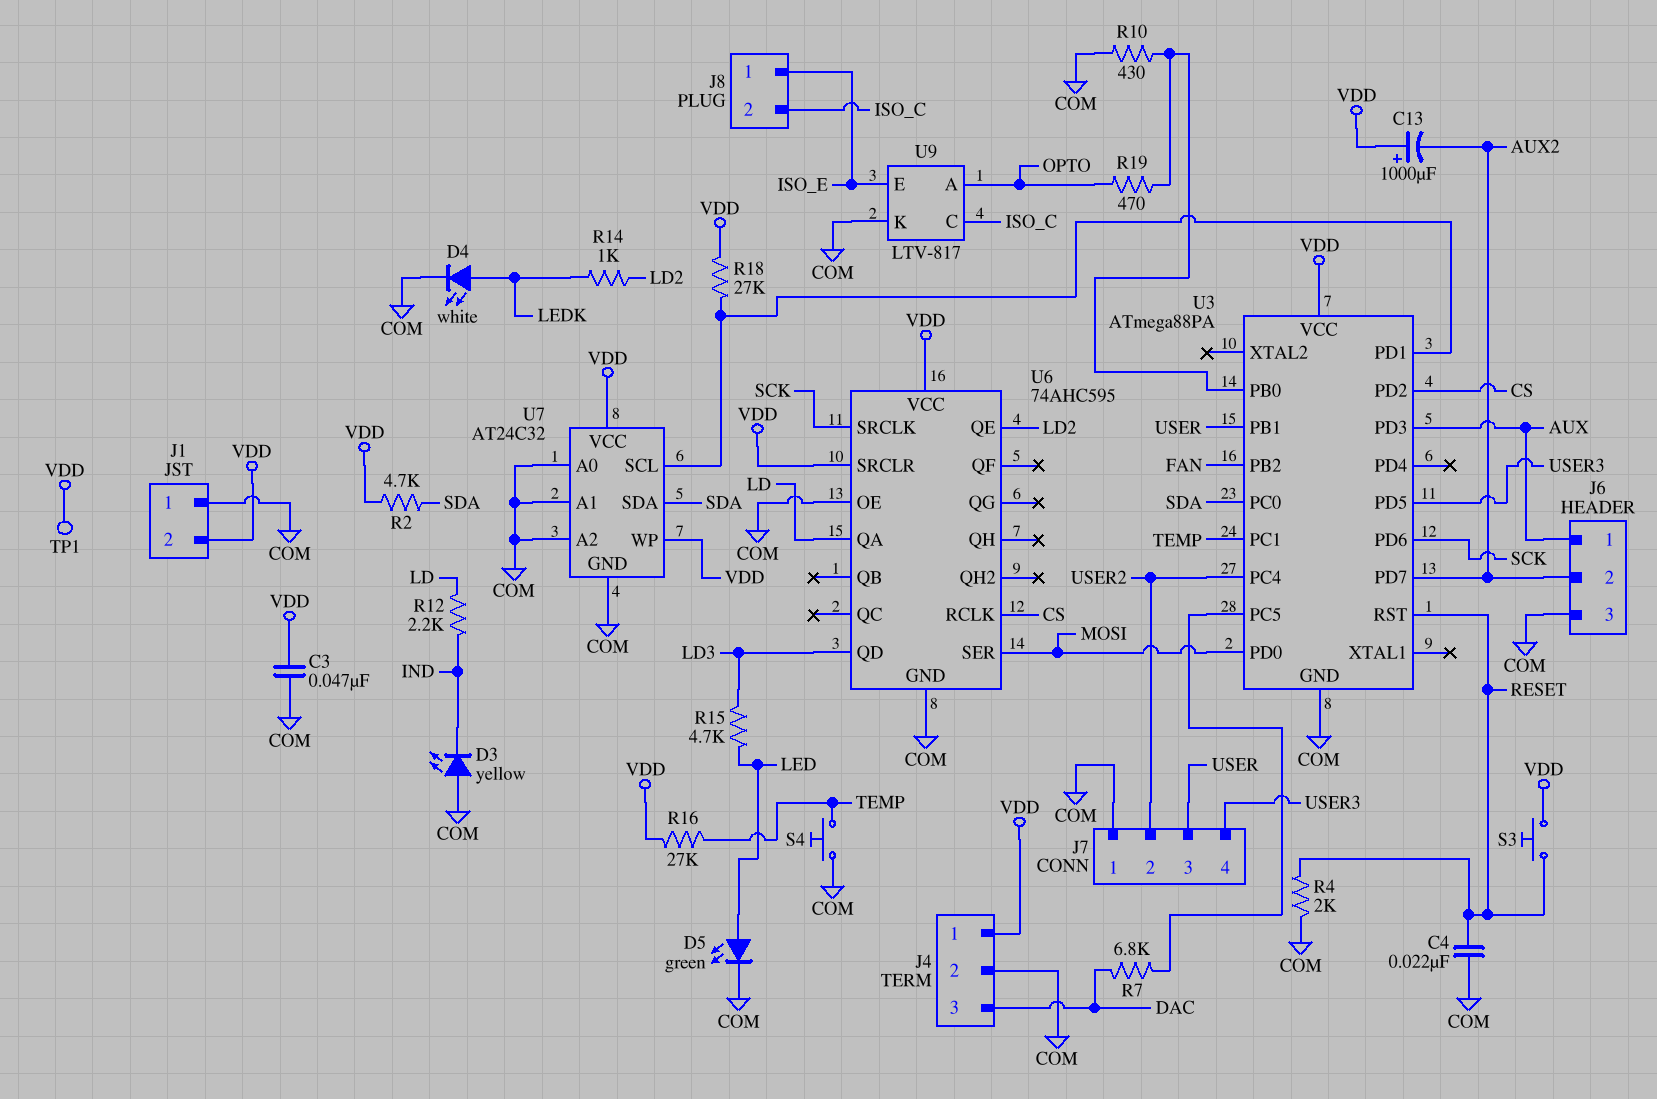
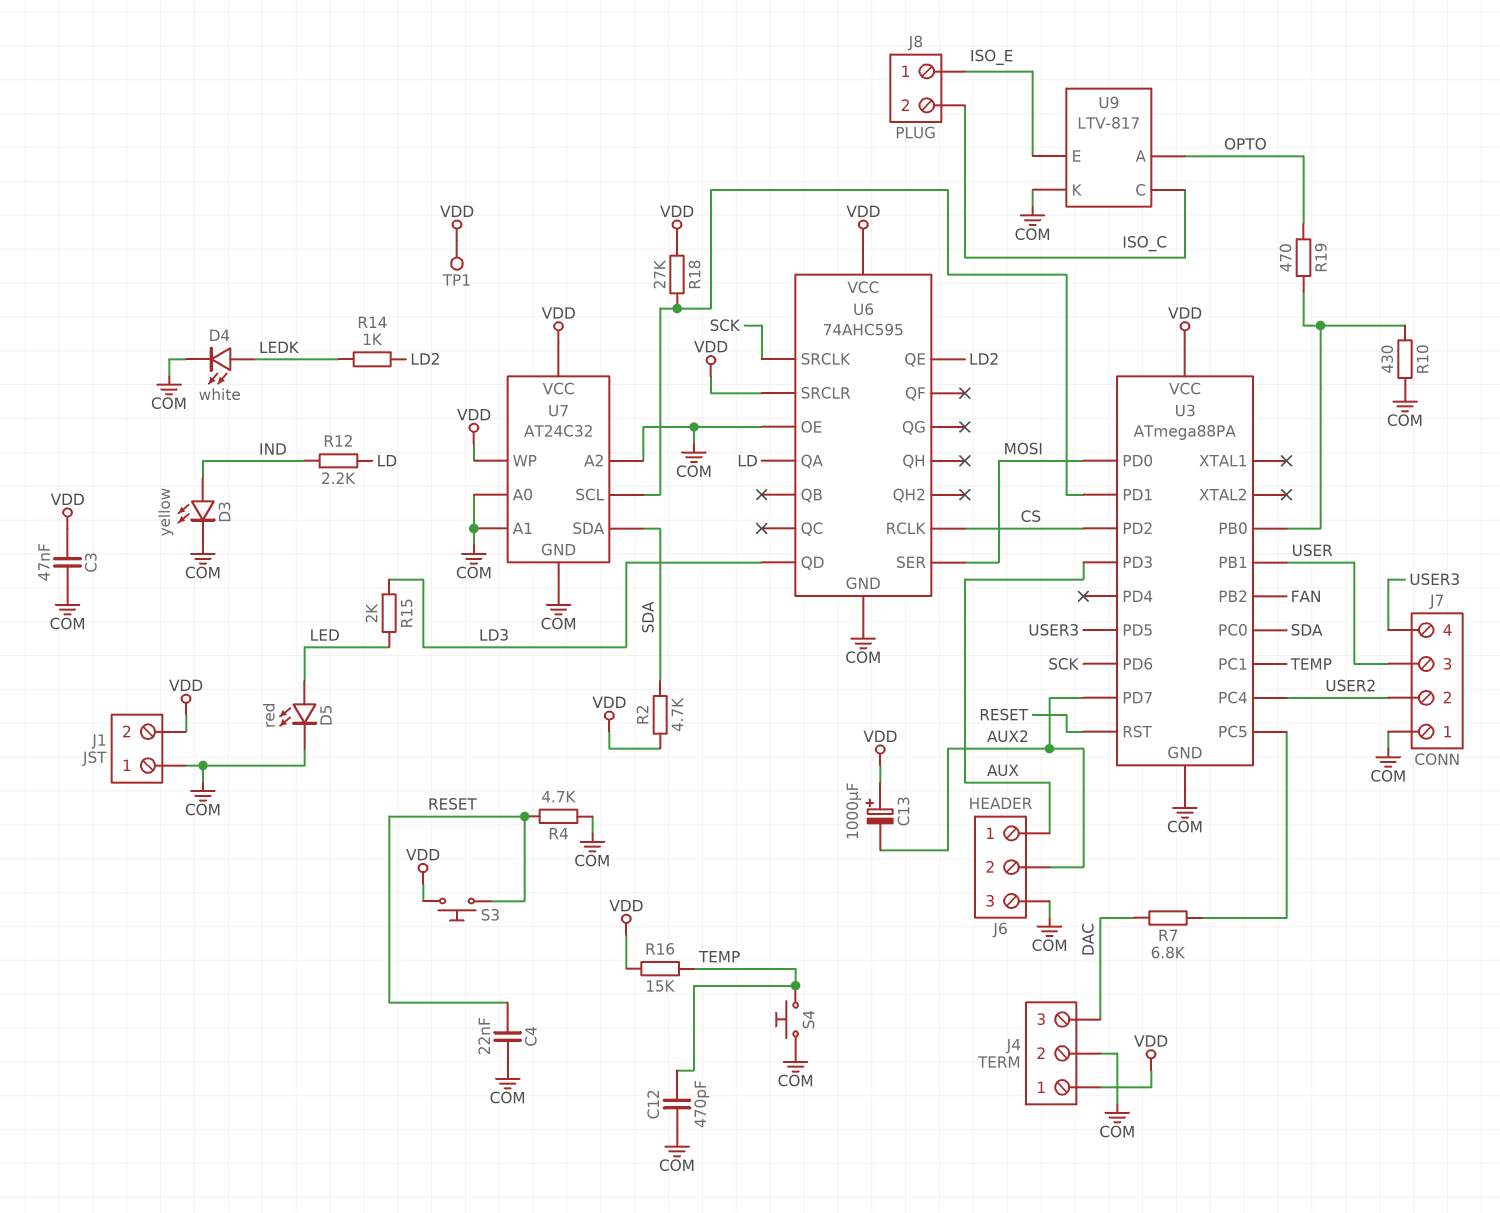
C12: none -> 470pF (COM, TEMP)
D3: LED yellow (A COM, K IND) -> LED yellow (A IND, K COM)
D5: LED green (A LED, K COM) -> LED red (A LED, K COM)
R4: 2k (COM, RESET) -> 4.7k (COM, RESET)
R15: 4.7k (LD3, LED) -> 2k (LD3, LED)
R16: 27k (TEMP, VDD) -> 15k (TEMP, VDD)

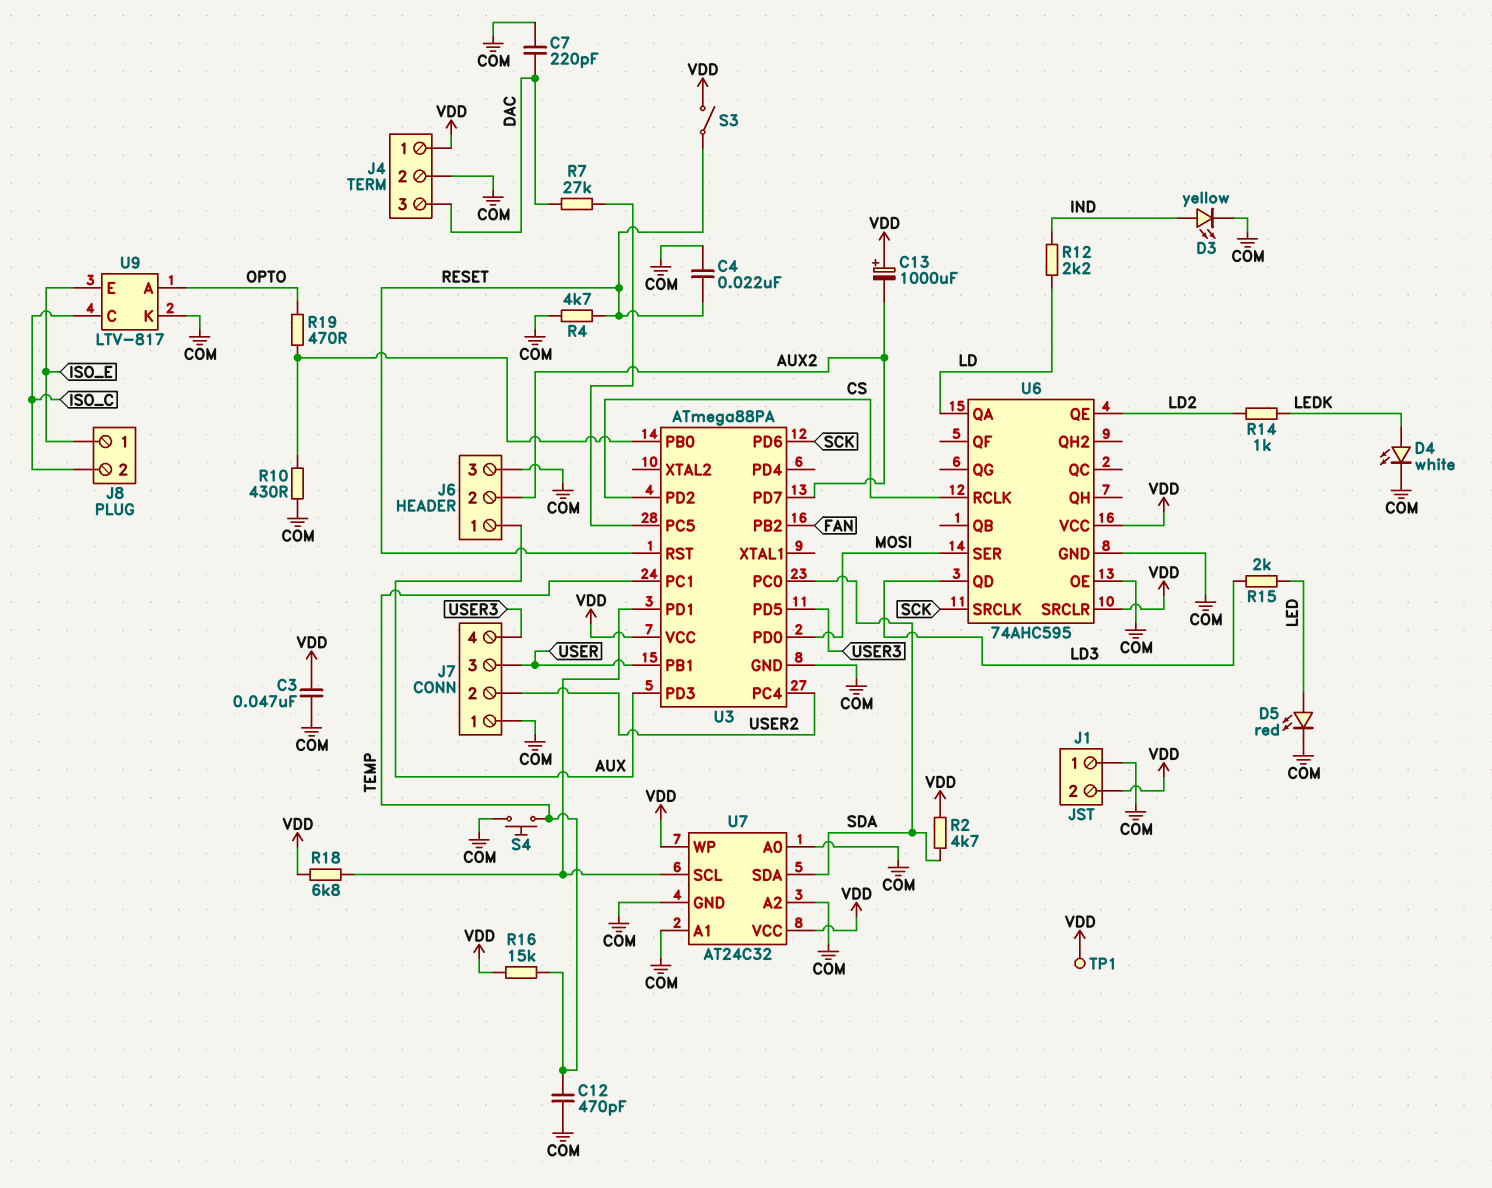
C7: none -> 220pF (COM, DAC)
R7: 6.8k (DAC, U3/PC5) -> 27k (DAC, U3/PC5)
R18: 27k (U3/PD1, VDD) -> 6.8k (U3/PD1, VDD)
S3: button (RESET, VDD) -> switch (RESET, VDD)

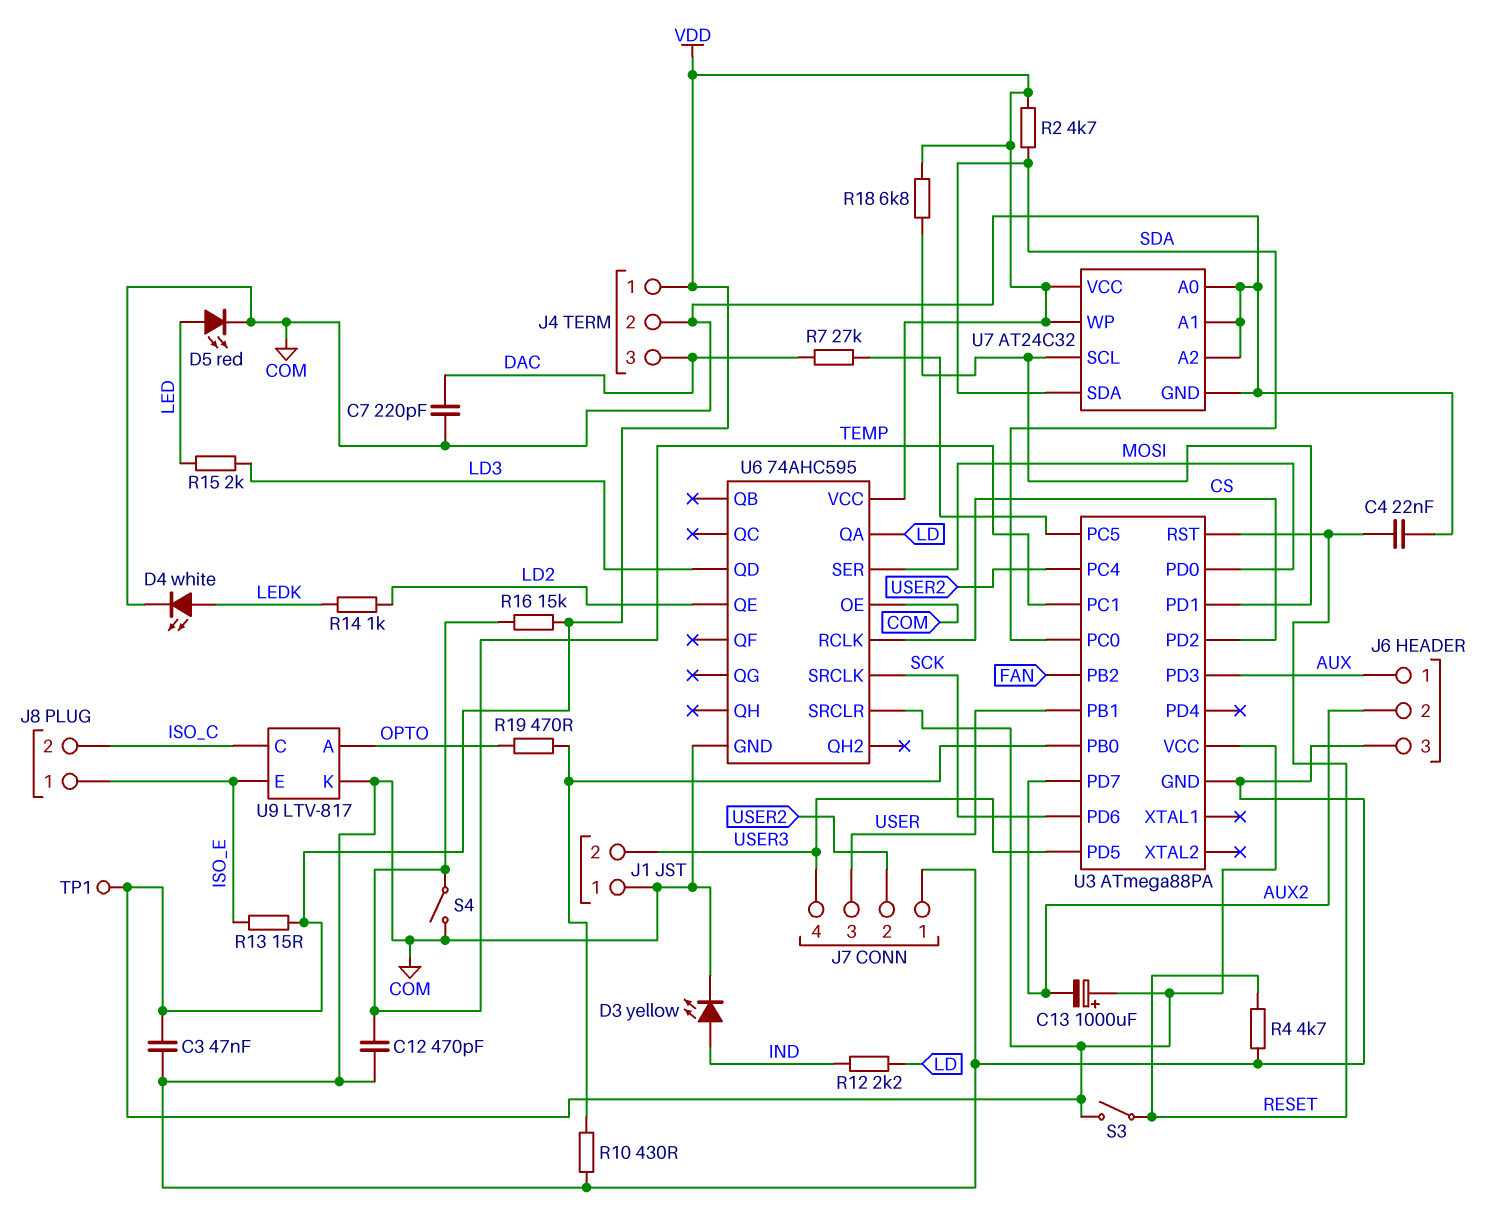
J1 pin 2: VDD -> USER3
R13: none -> 15 (ISO_E, VDD)
S4: button (COM, TEMP) -> switch (COM, TEMP)

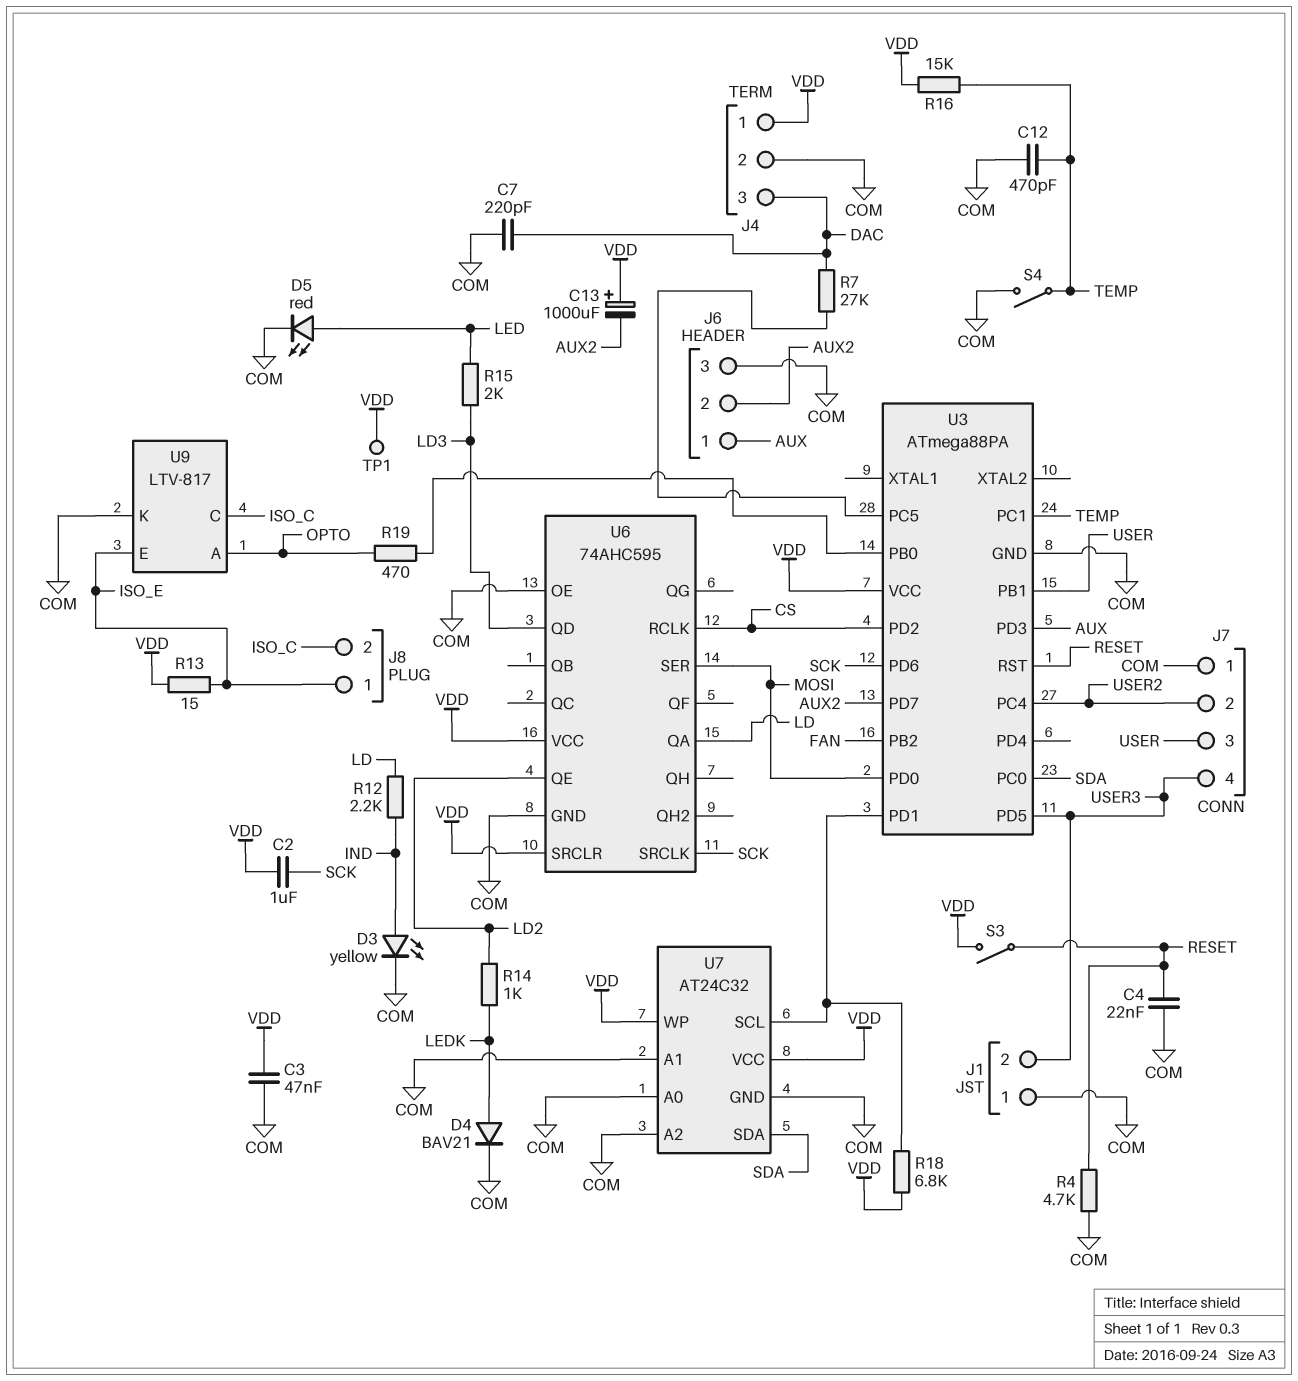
C2: none -> 1uF (SCK, VDD)
D4: LED white (A LEDK, K COM) -> diode BAV21 (A LEDK, K COM)
R2: 4.7k (SDA, VDD) -> none
R10: 430 (COM, U3/PB0) -> none

